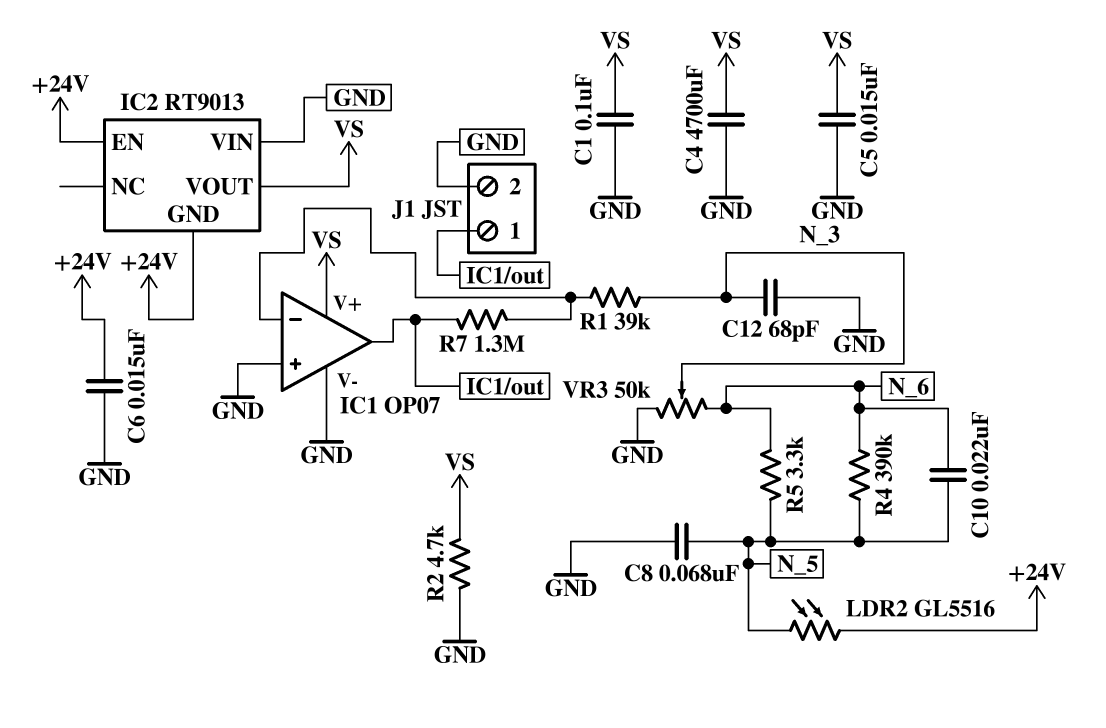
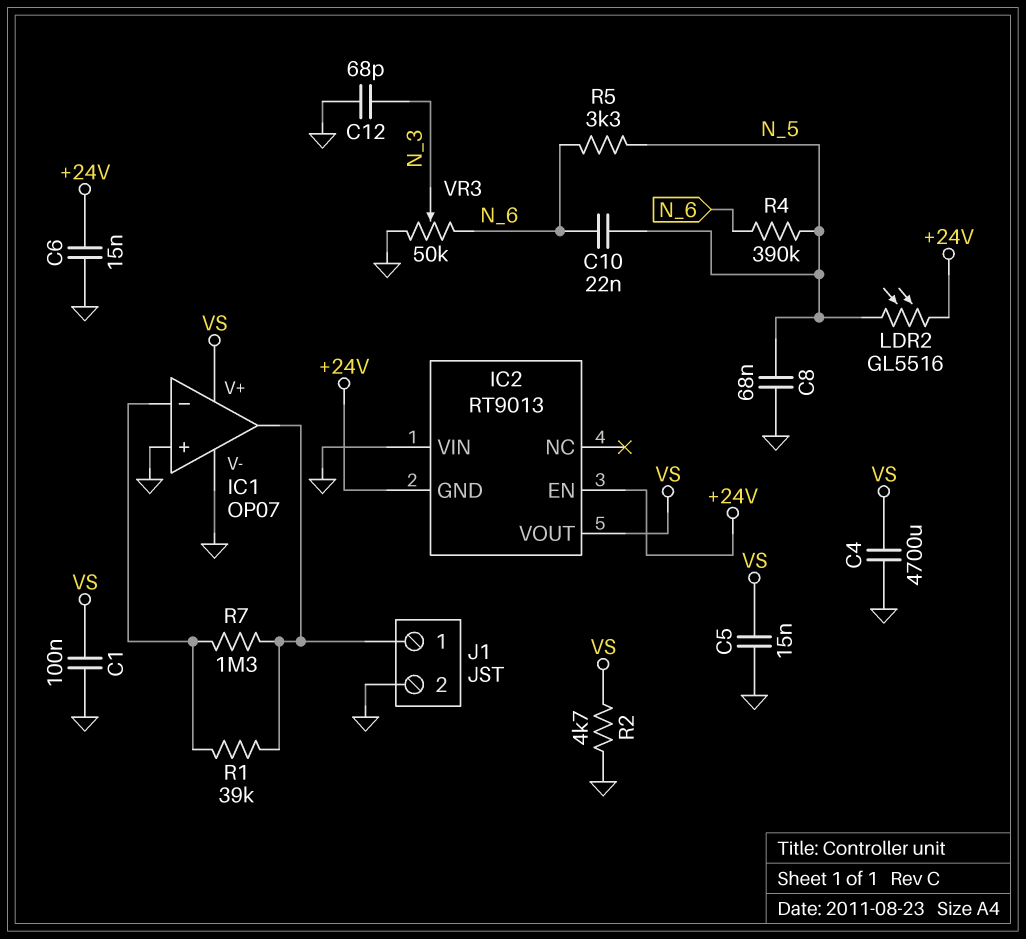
R1: 39k (IC1/in-, N_3) -> 39k (IC1/in-, IC1/out)

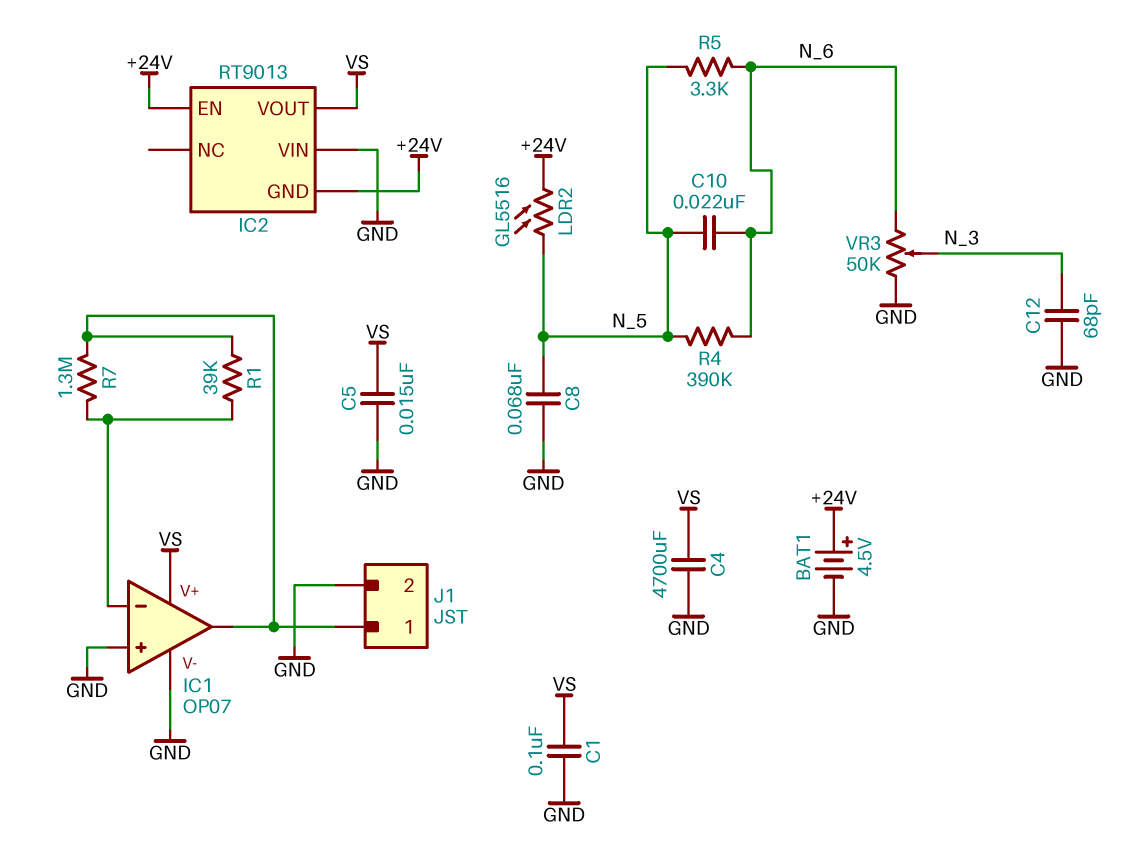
BAT1: none -> 4.5V (plus +24V, minus GND)
C6: 15nF (+24V, GND) -> none
R2: 4.7k (GND, VS) -> none

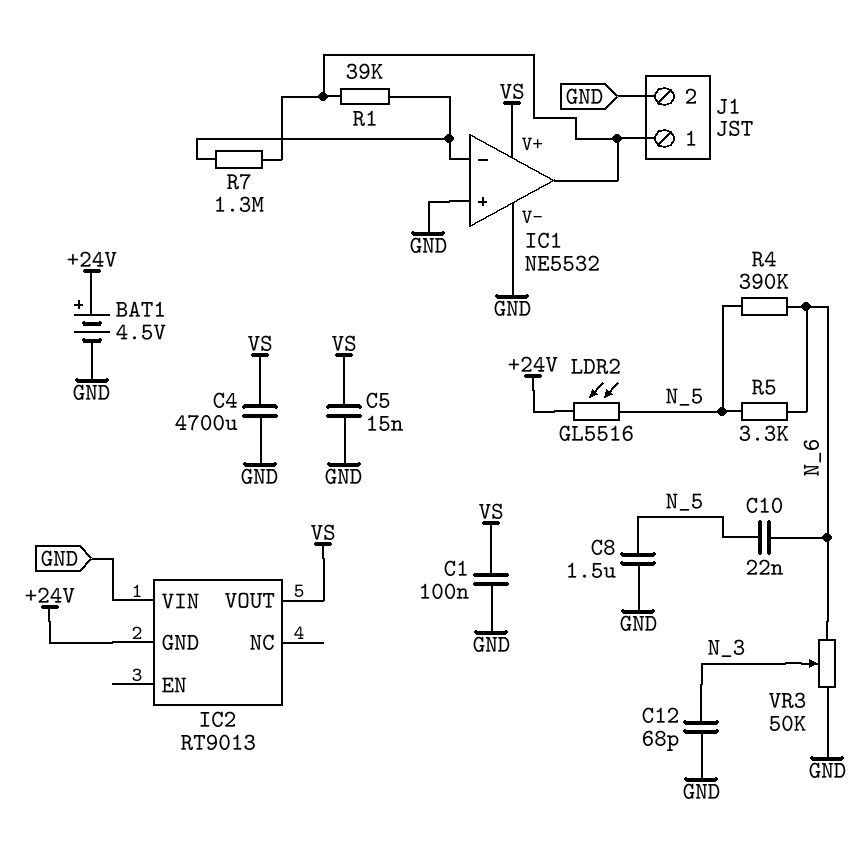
C8: 68nF (GND, N_5) -> 1.5uF (GND, N_5)
IC1: OP07 -> NE5532
IC2 pin EN: +24V -> none

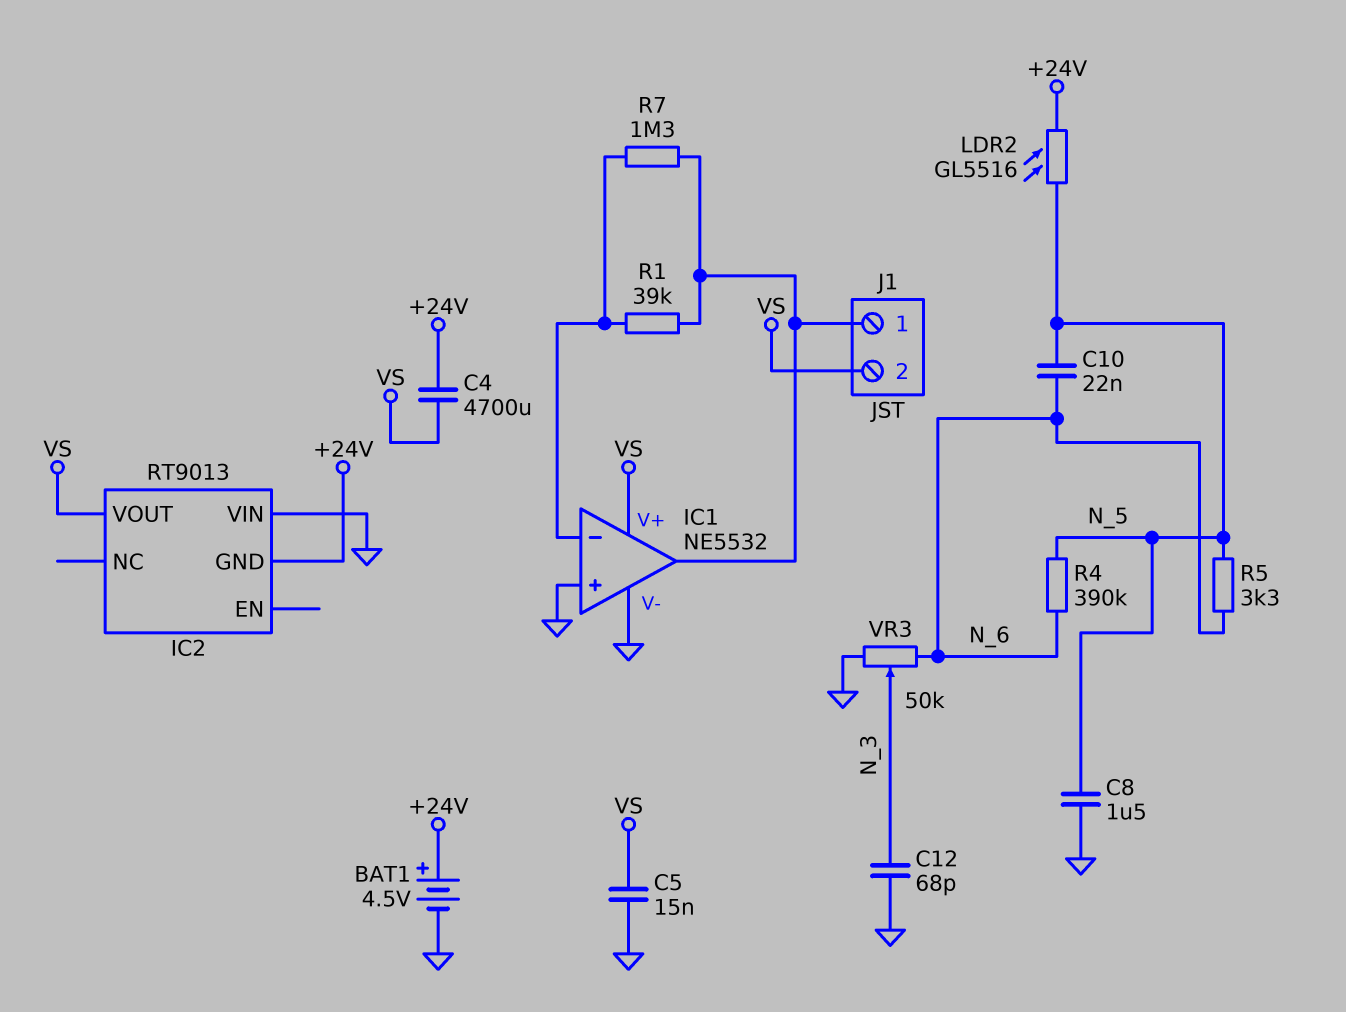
C1: 100nF (GND, VS) -> none
C4: 4700uF (GND, VS) -> 4700uF (+24V, VS)
J1 pin 2: GND -> VS

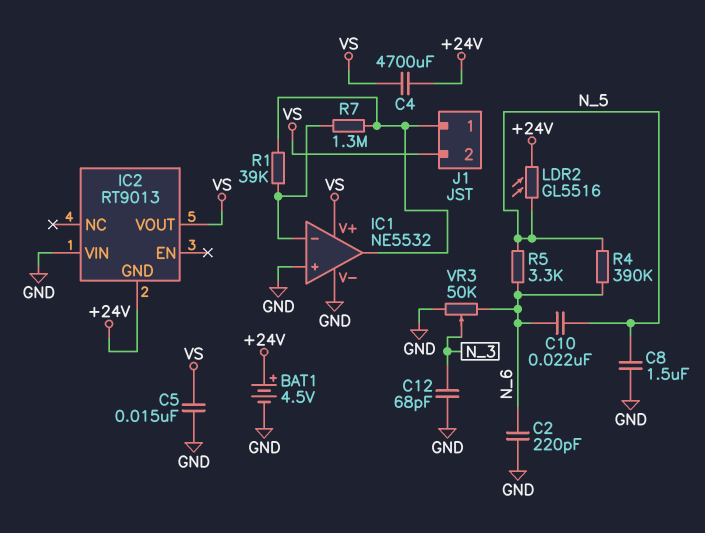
C2: none -> 220pF (GND, N_6)

